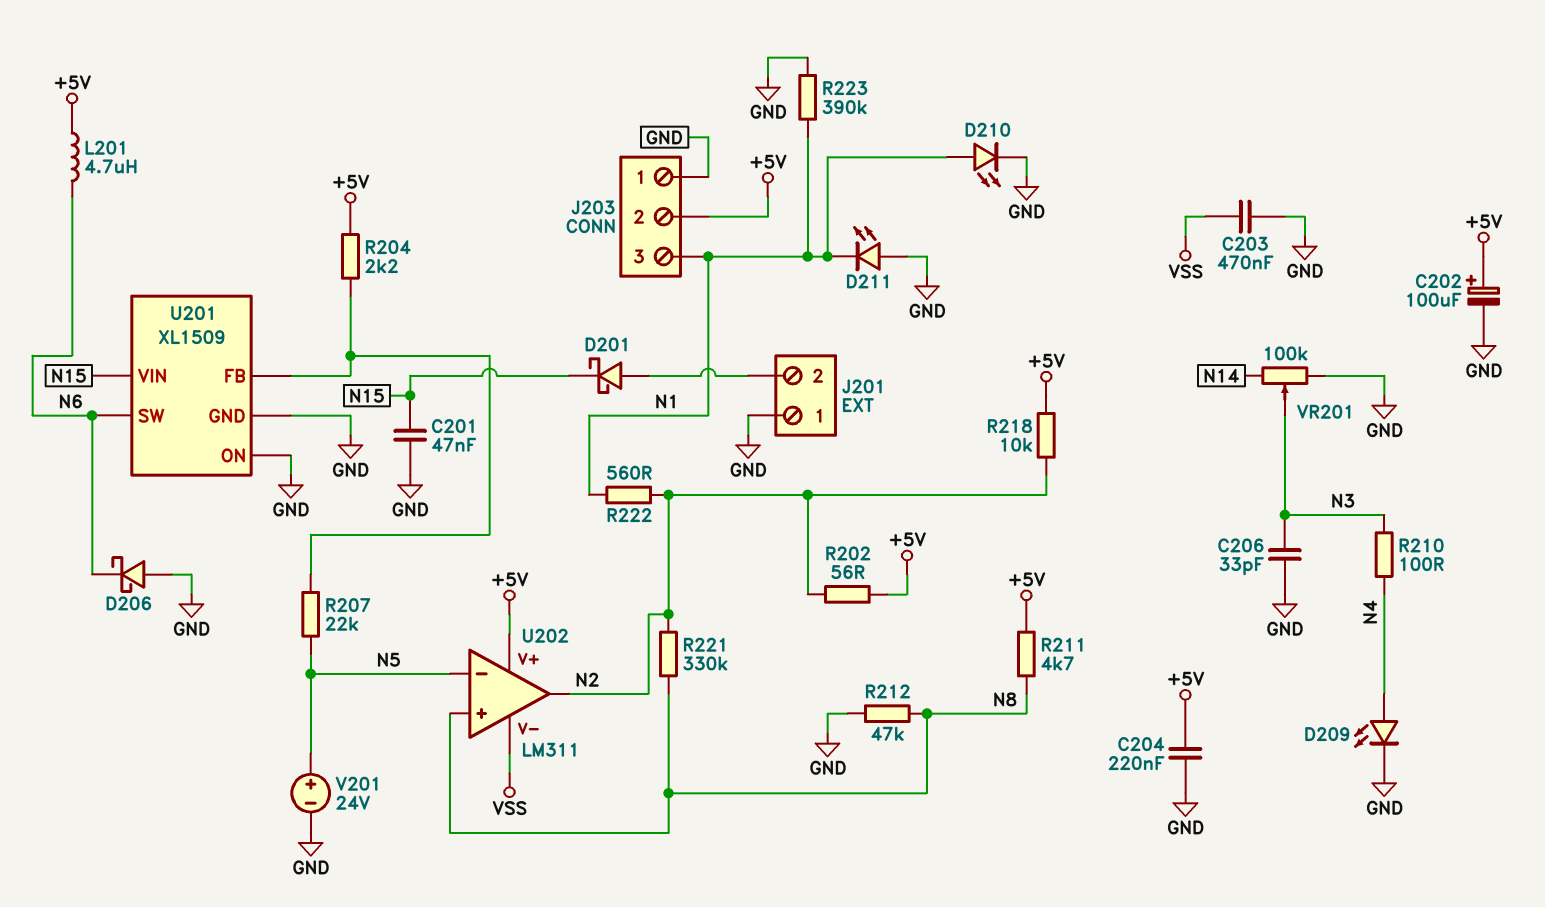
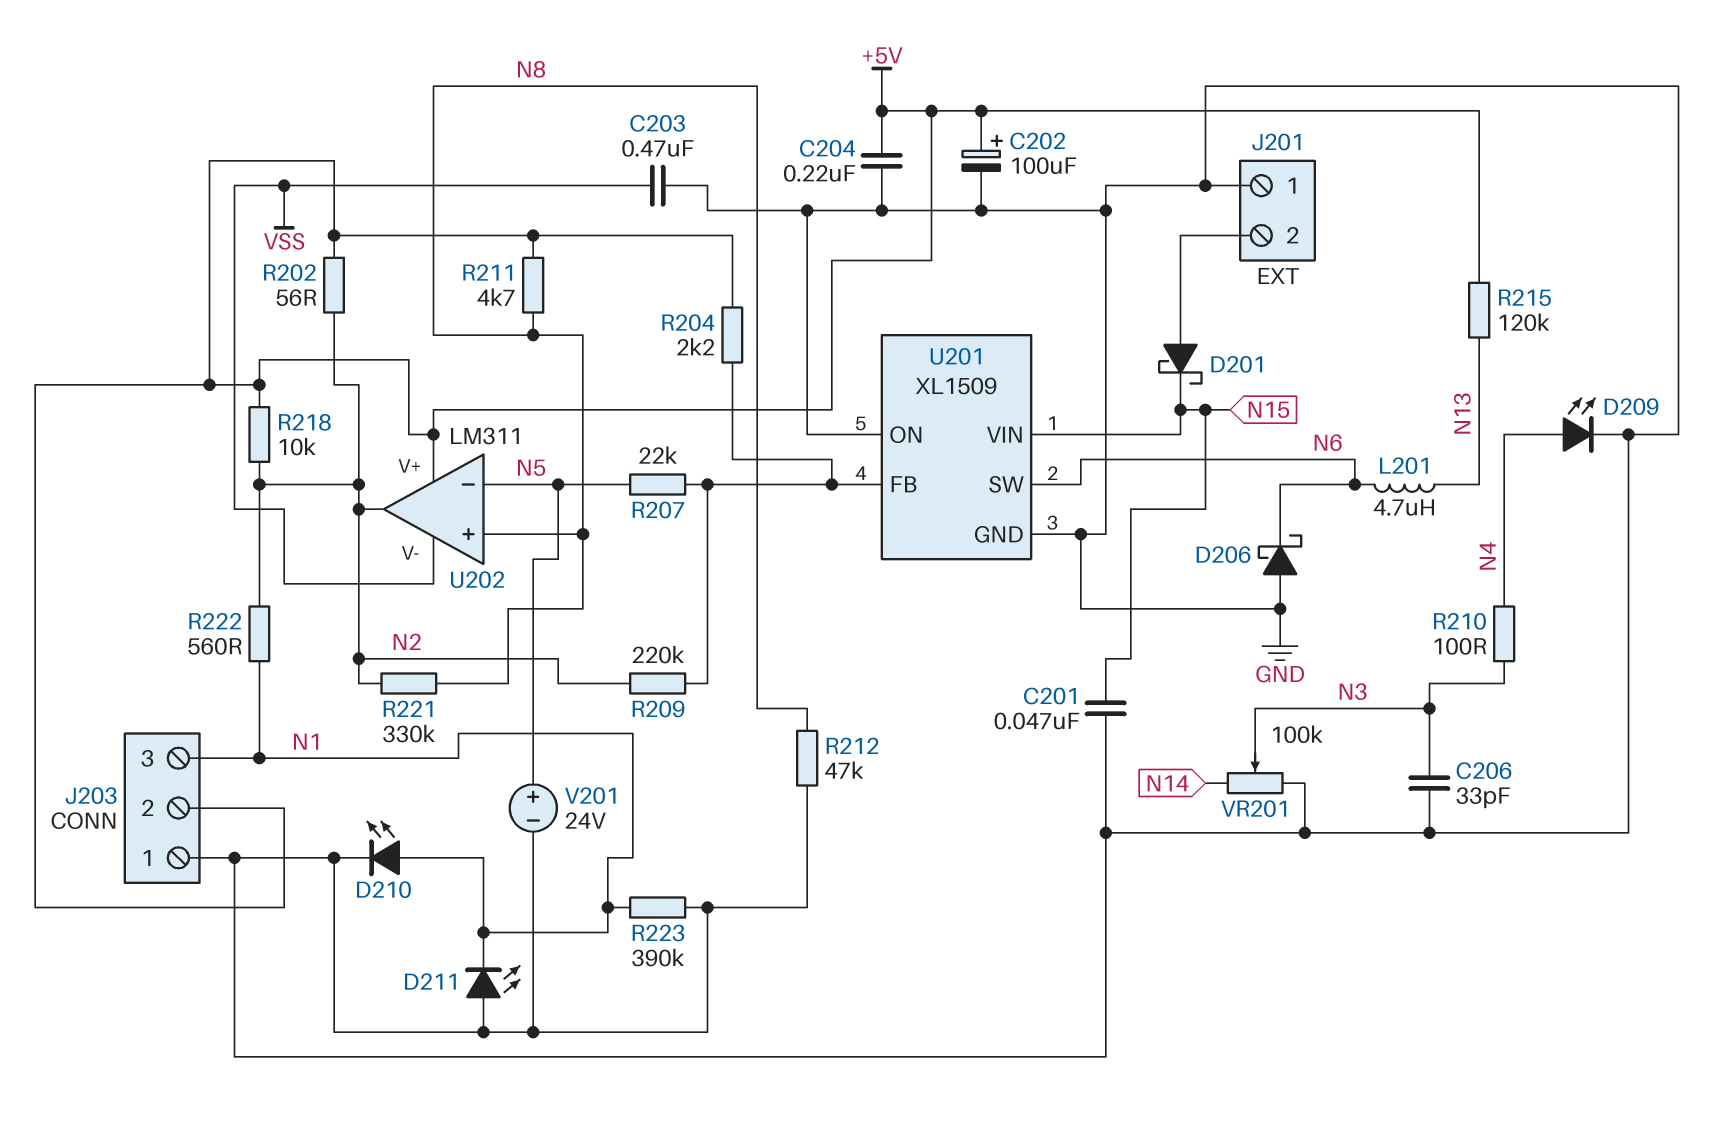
L201: 4.7uH (+5V, N6) -> 4.7uH (N6, N13)
R209: none -> 220k (N2, U201/FB)
R215: none -> 120k (+5V, N13)

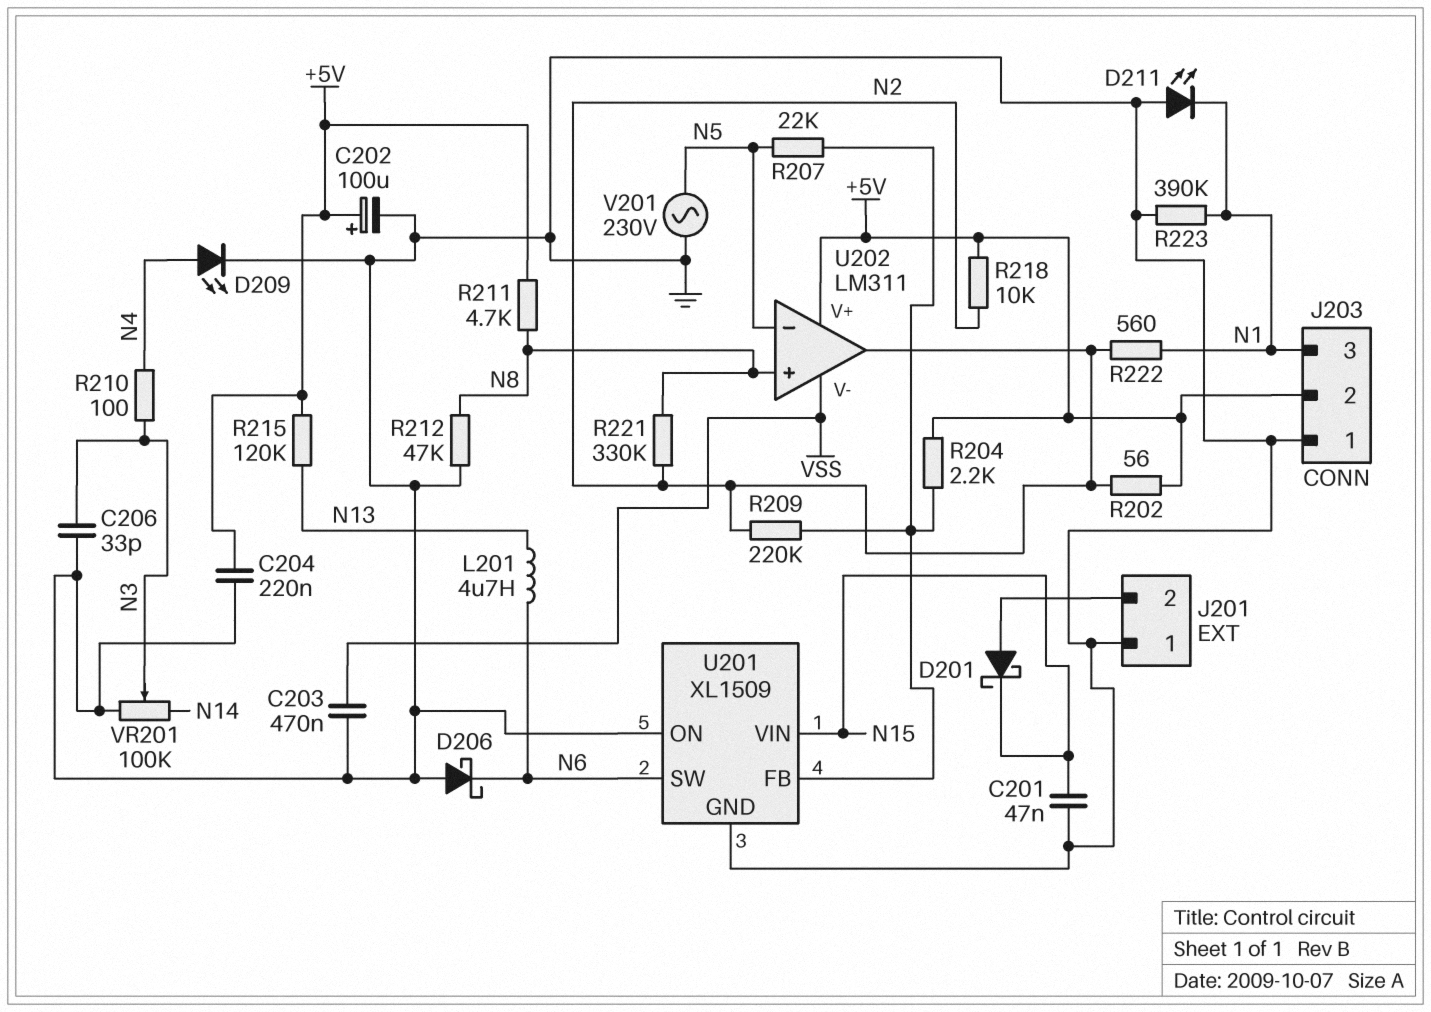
D210: LED (A N1, K GND) -> none
V201: 24V (plus N5, minus GND) -> AC 230V (GND, N5)

